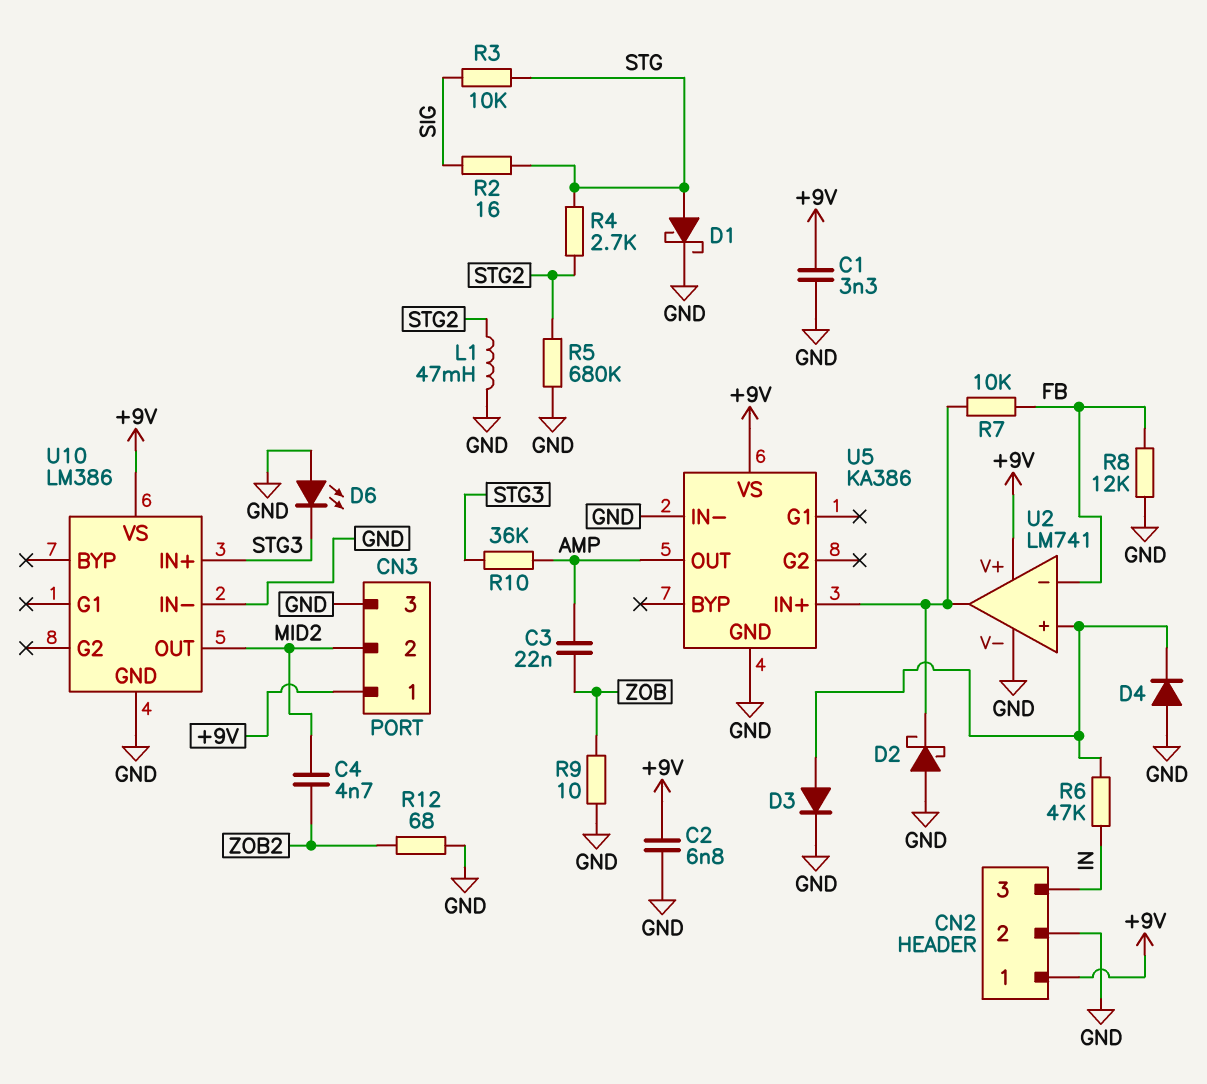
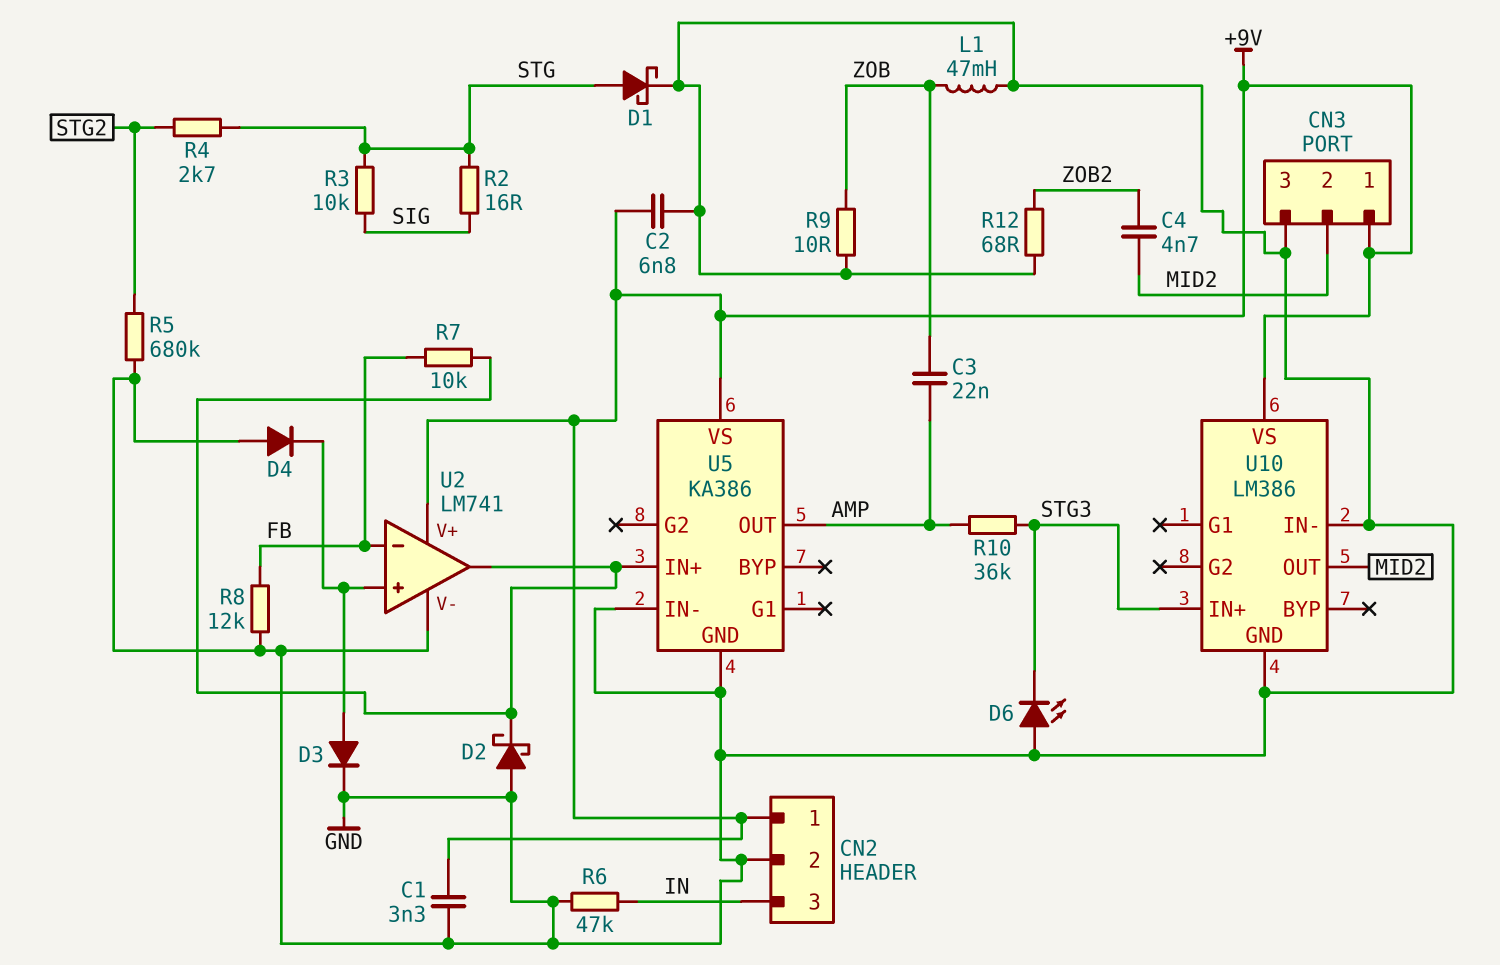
L1: 47mH (GND, STG2) -> 47mH (GND, ZOB)
R6: 47k (IN, U2/in+) -> 47k (GND, IN)

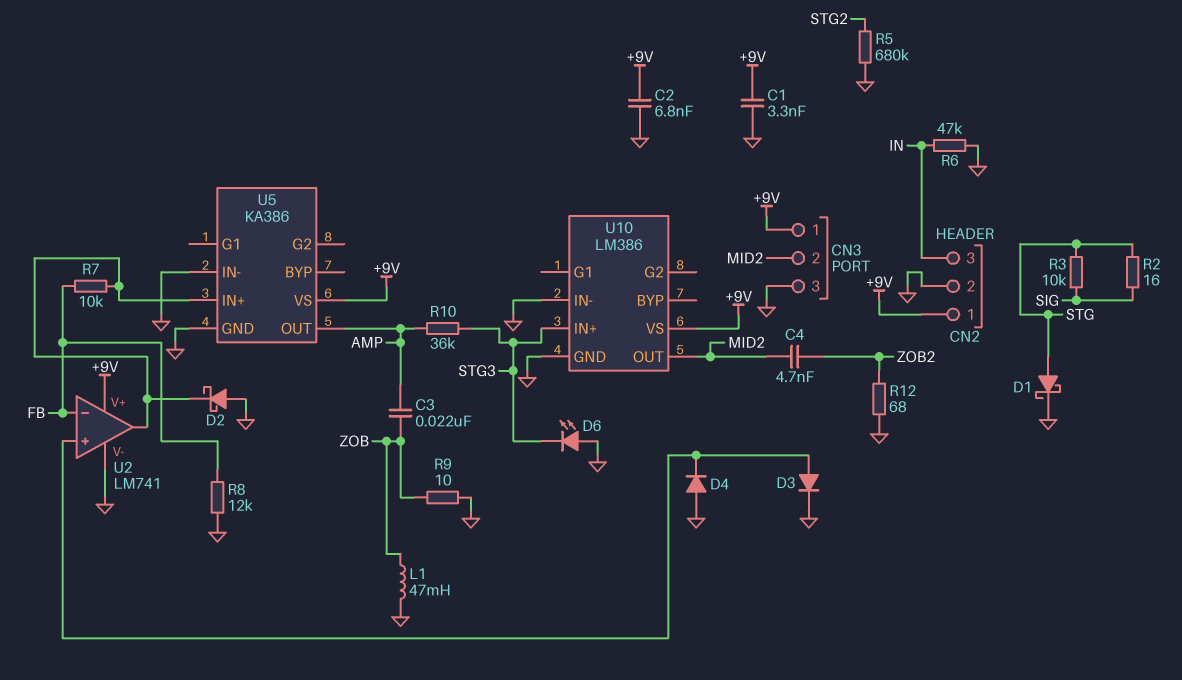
R4: 2.7k (STG, STG2) -> none

